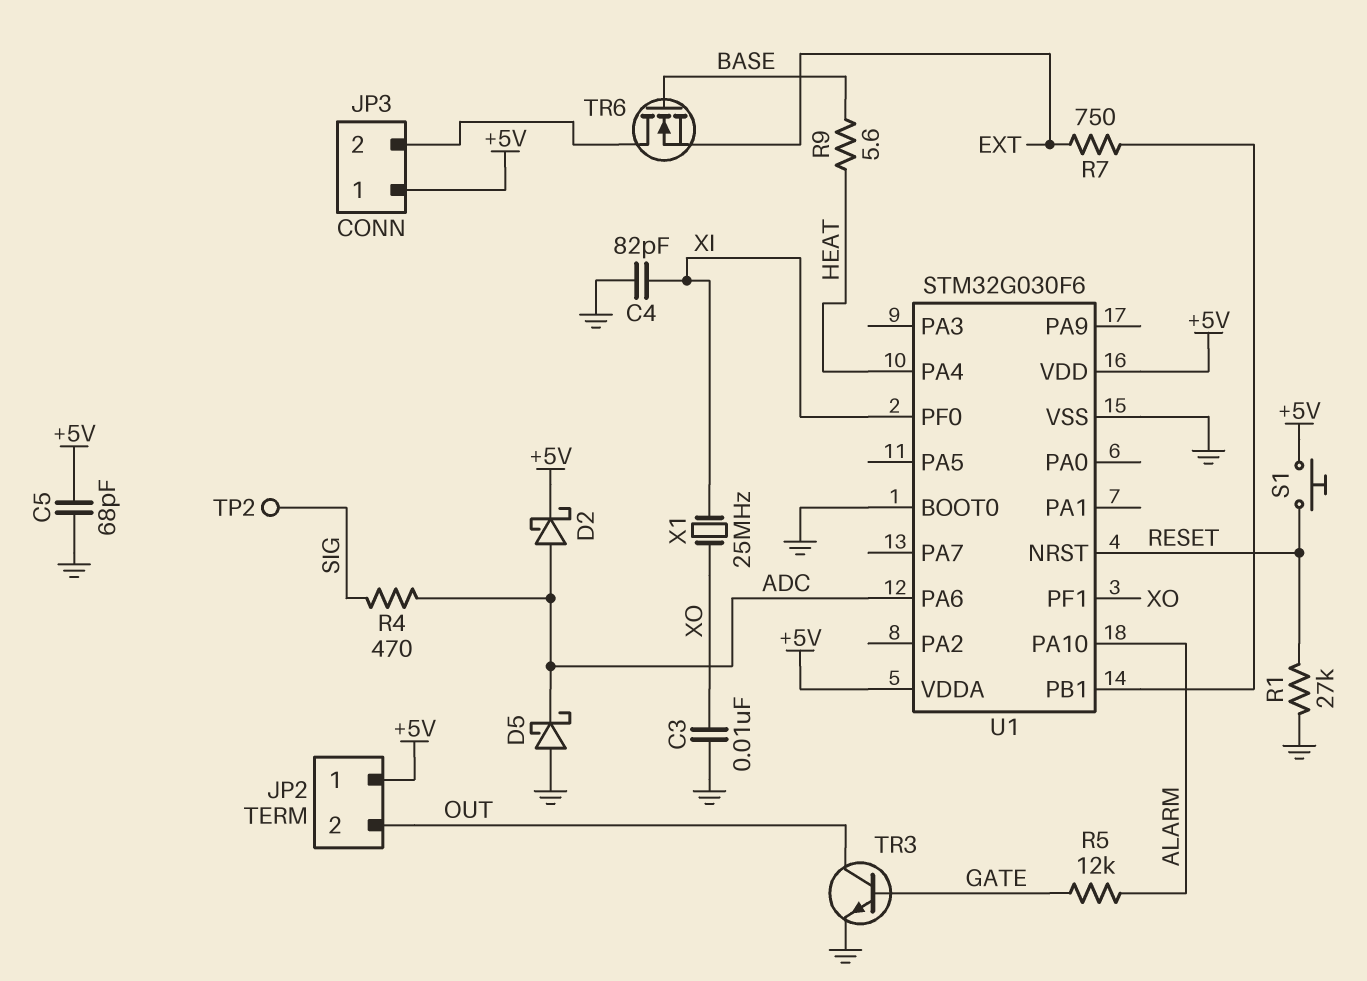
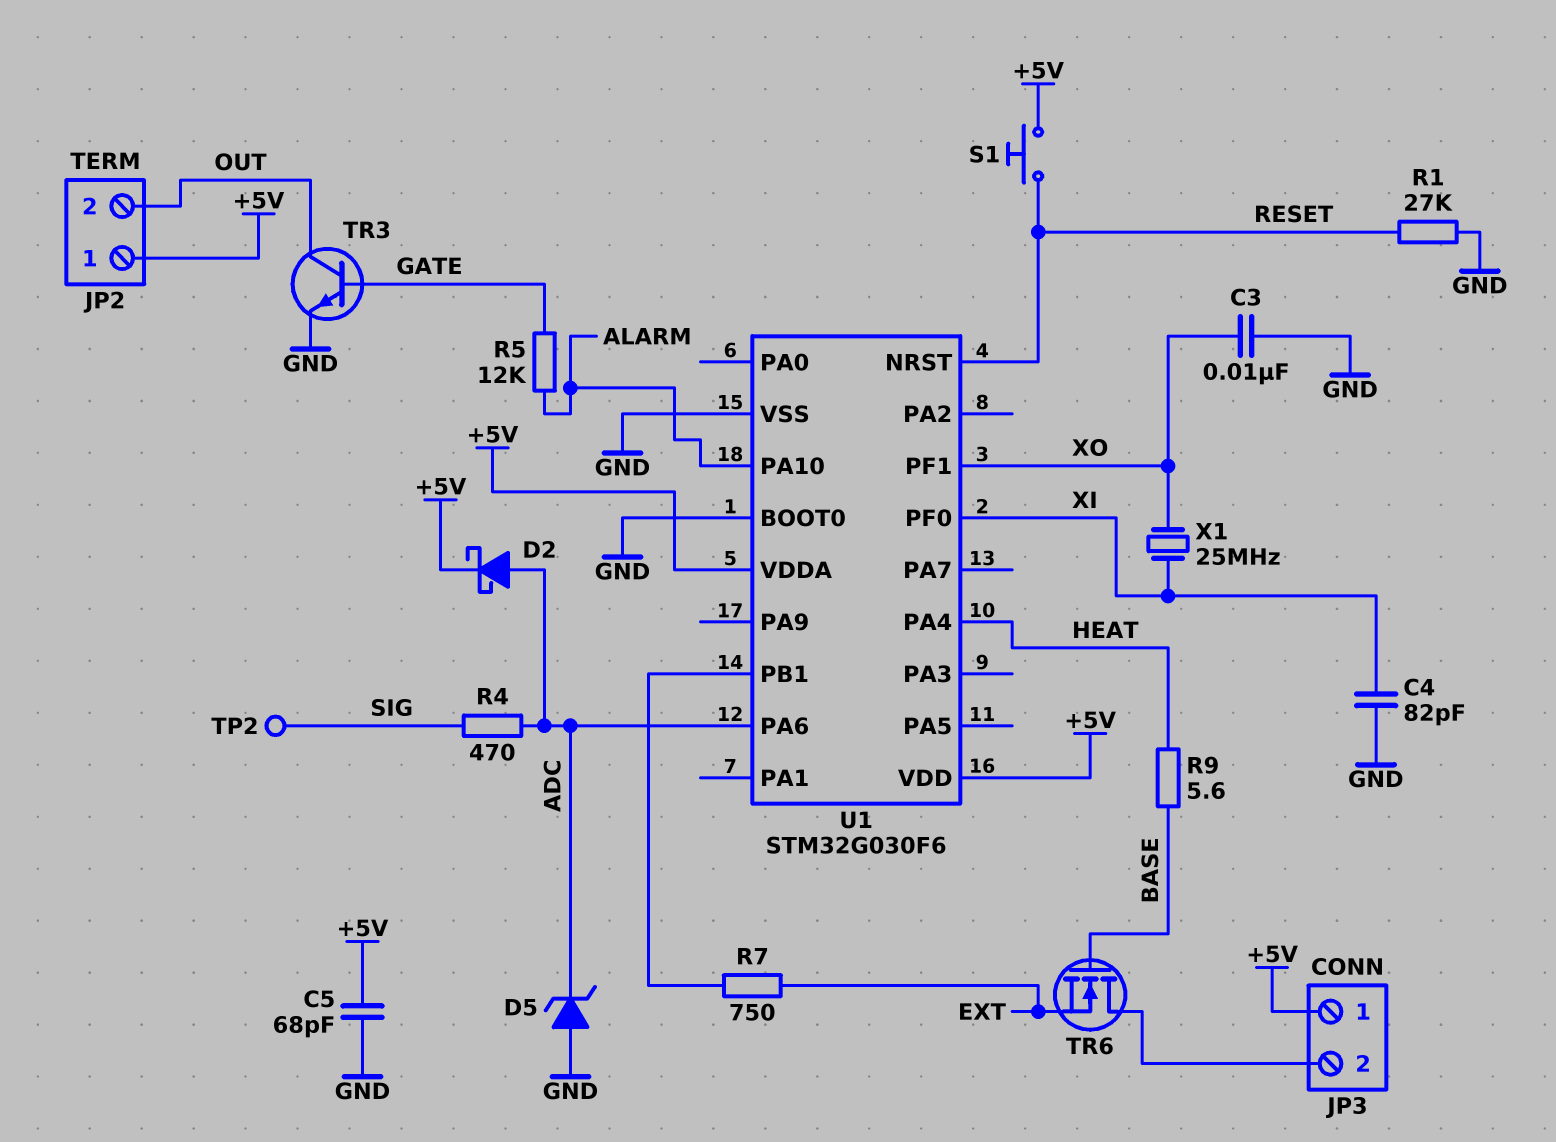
D5: schottky (A GND, K ADC) -> zener (A GND, K ADC)

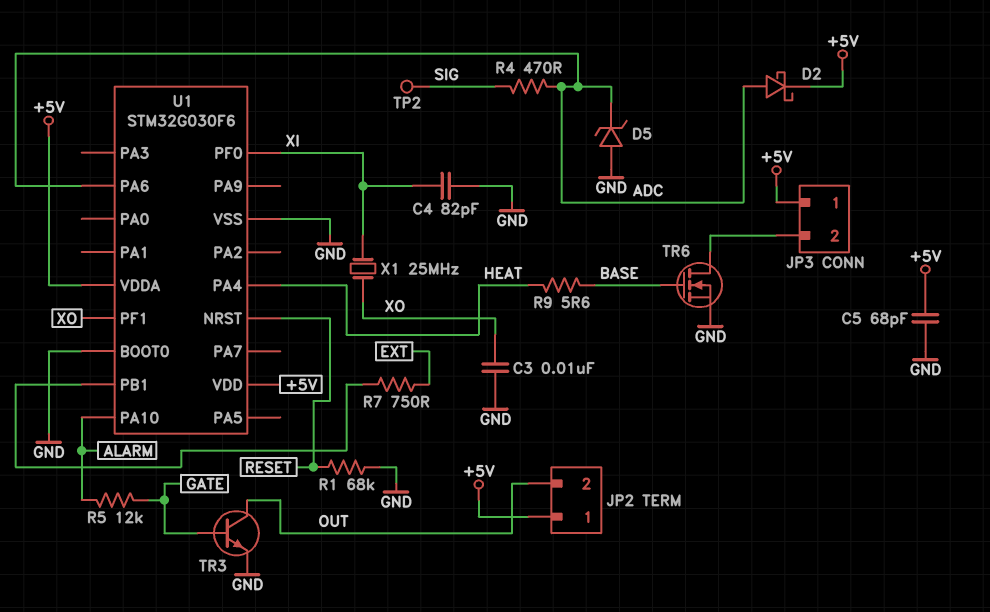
R1: 27k (GND, RESET) -> 68k (GND, RESET)
S1: button (+5V, RESET) -> none
TR6: NMOS (G BASE, D JP3/2, S EXT) -> NMOS (G BASE, D JP3/2, S GND)

